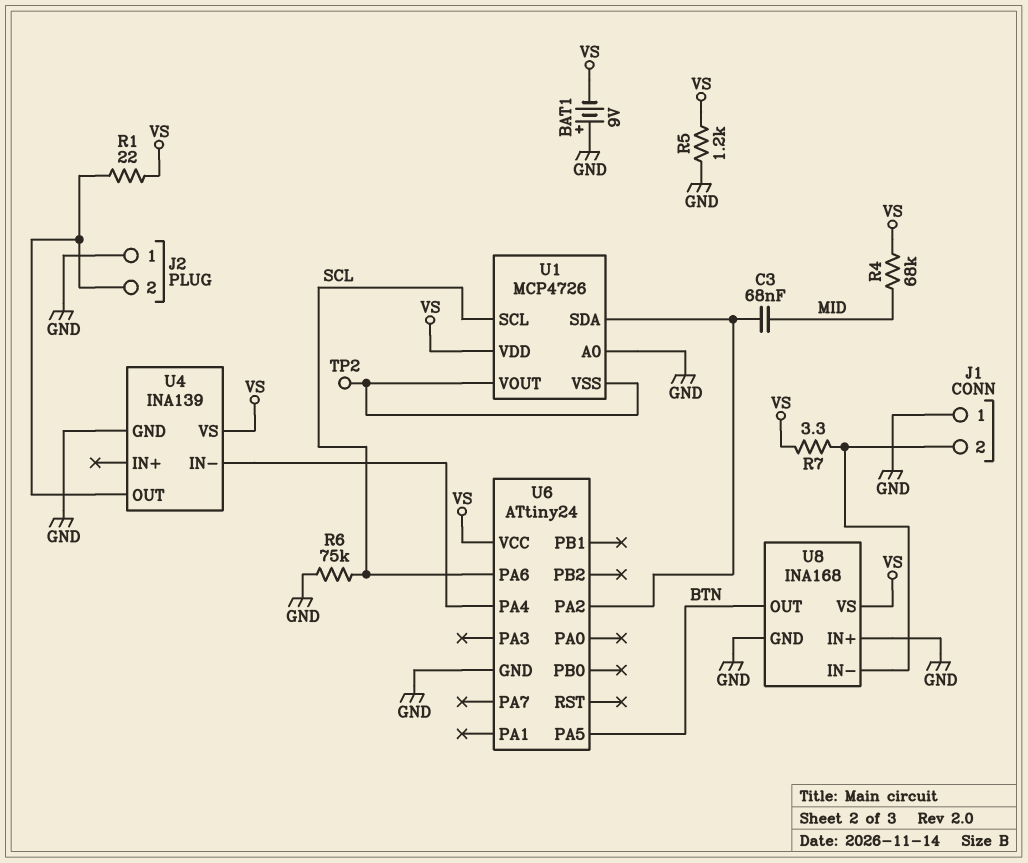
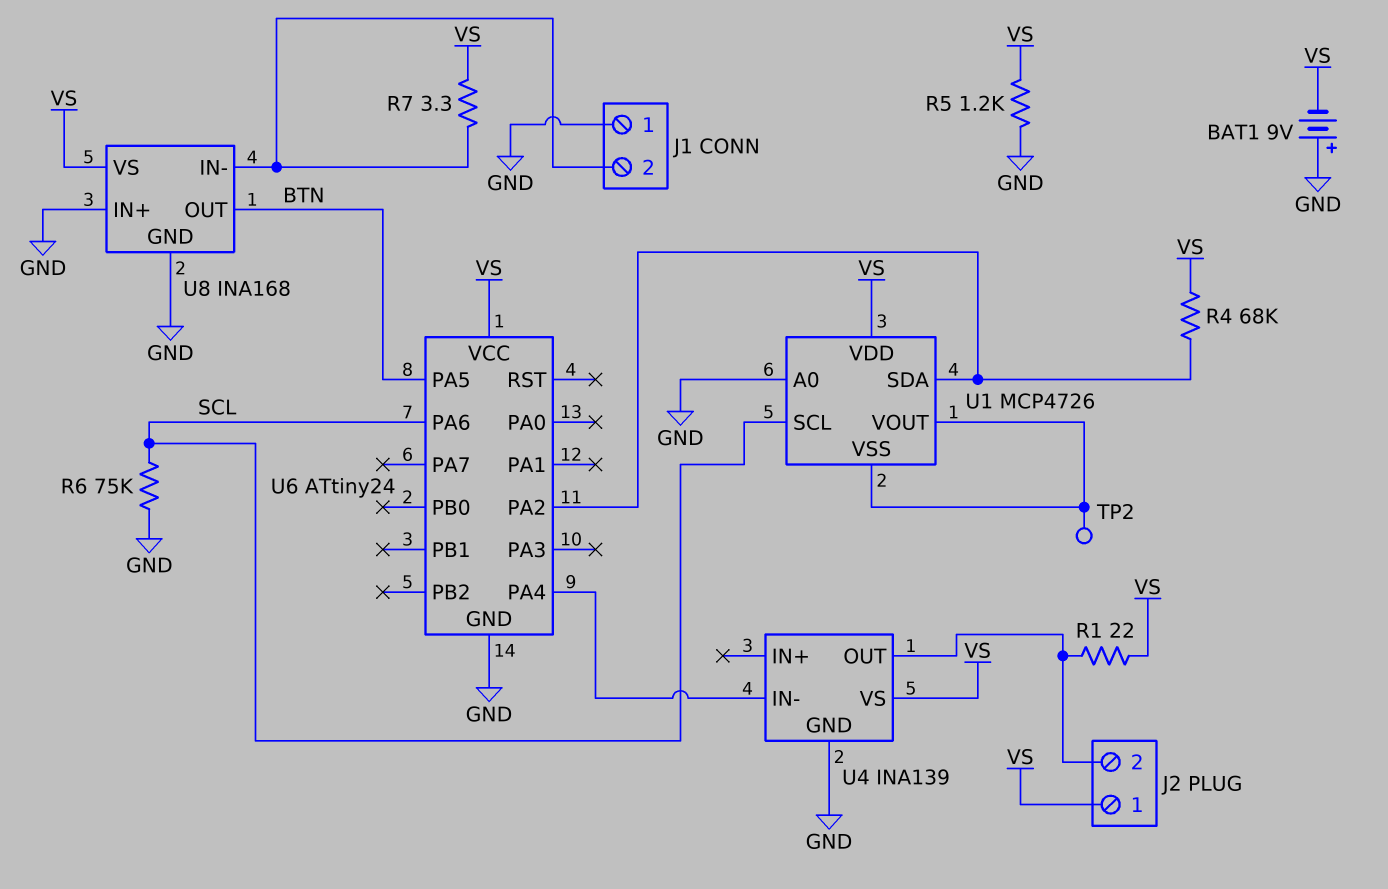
C3: 68nF (MID, U1/SDA) -> none
J2 pin 1: GND -> VS
R4: 68k (MID, VS) -> 68k (U1/SDA, VS)

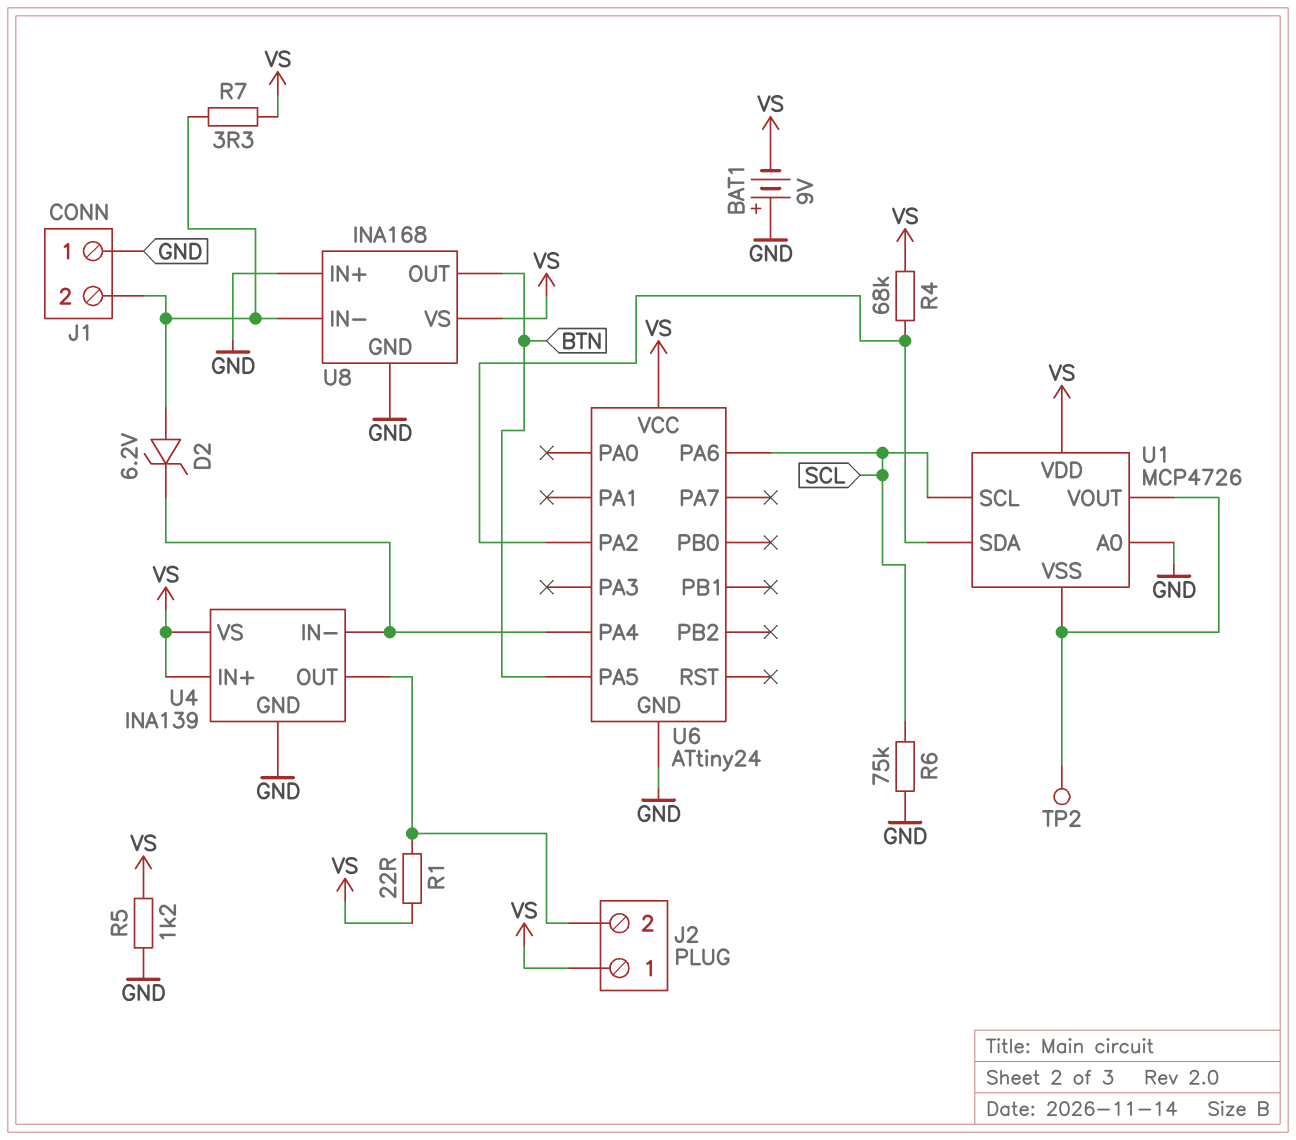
D2: none -> zener 6.2V (A J1/2, K U4/IN-)
U4 pin IN+: none -> VS

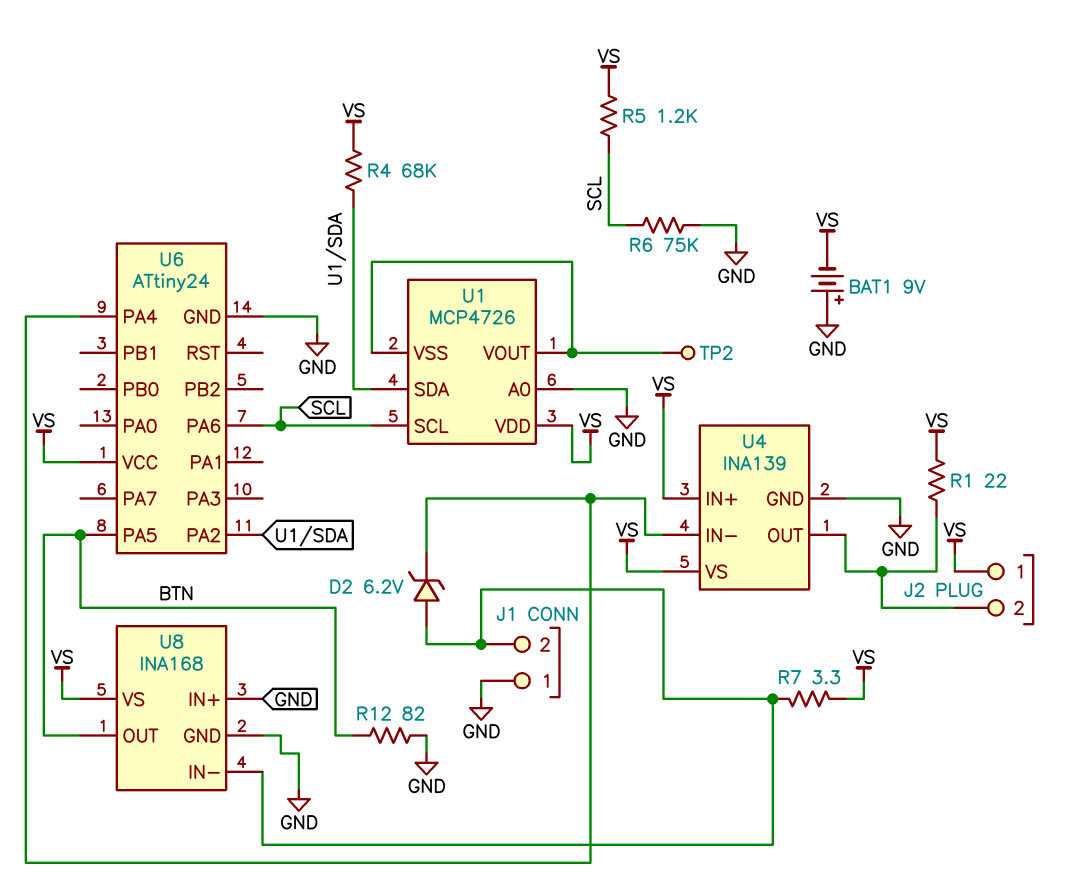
R5: 1.2k (GND, VS) -> 1.2k (SCL, VS)
R12: none -> 82 (BTN, GND)

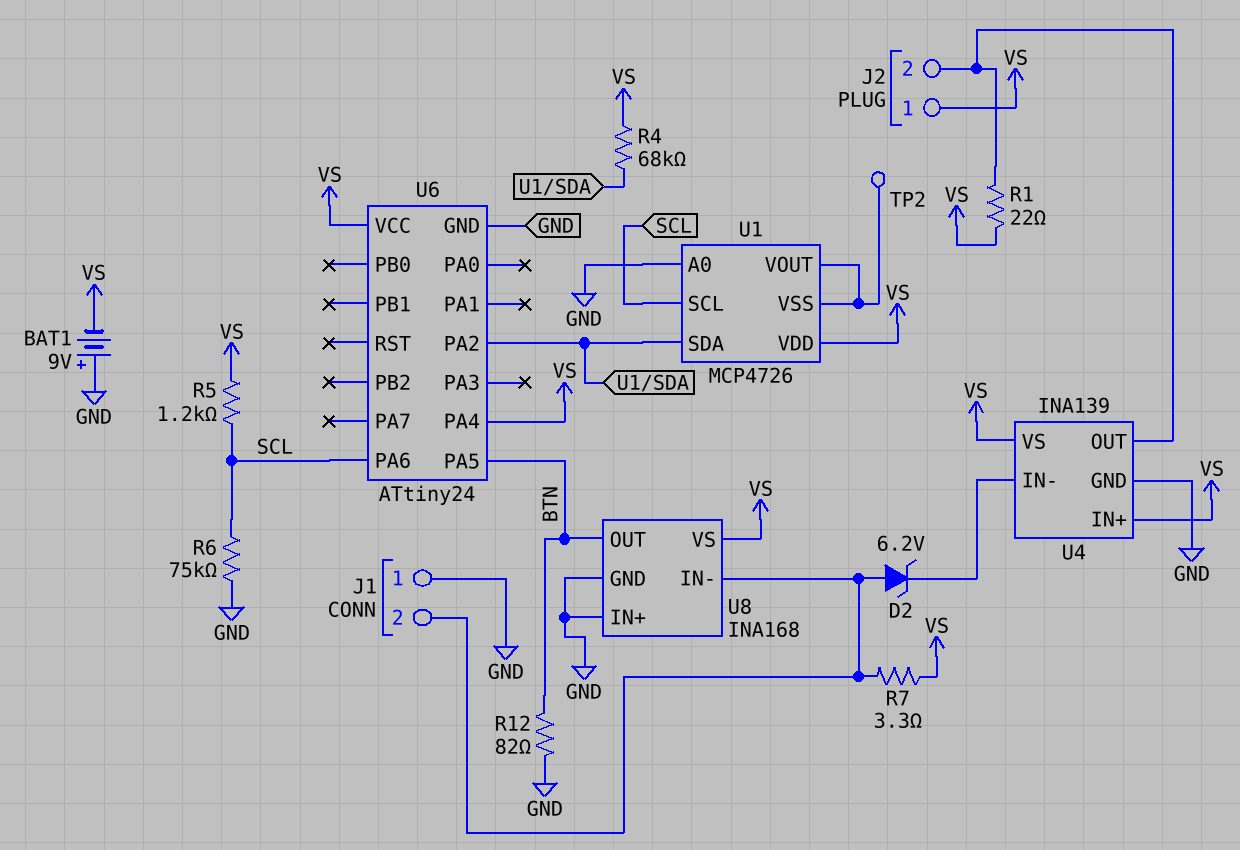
U6 pin PA4: U4/IN- -> VS

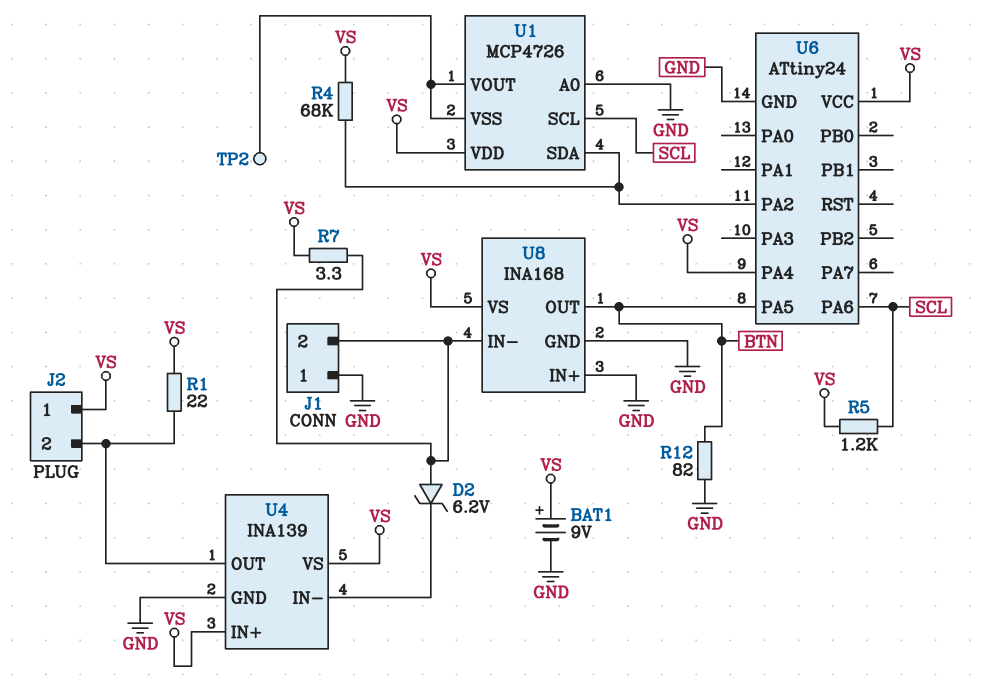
BAT1: 9V (plus GND, minus VS) -> 9V (plus VS, minus GND)
R6: 75k (GND, SCL) -> none

